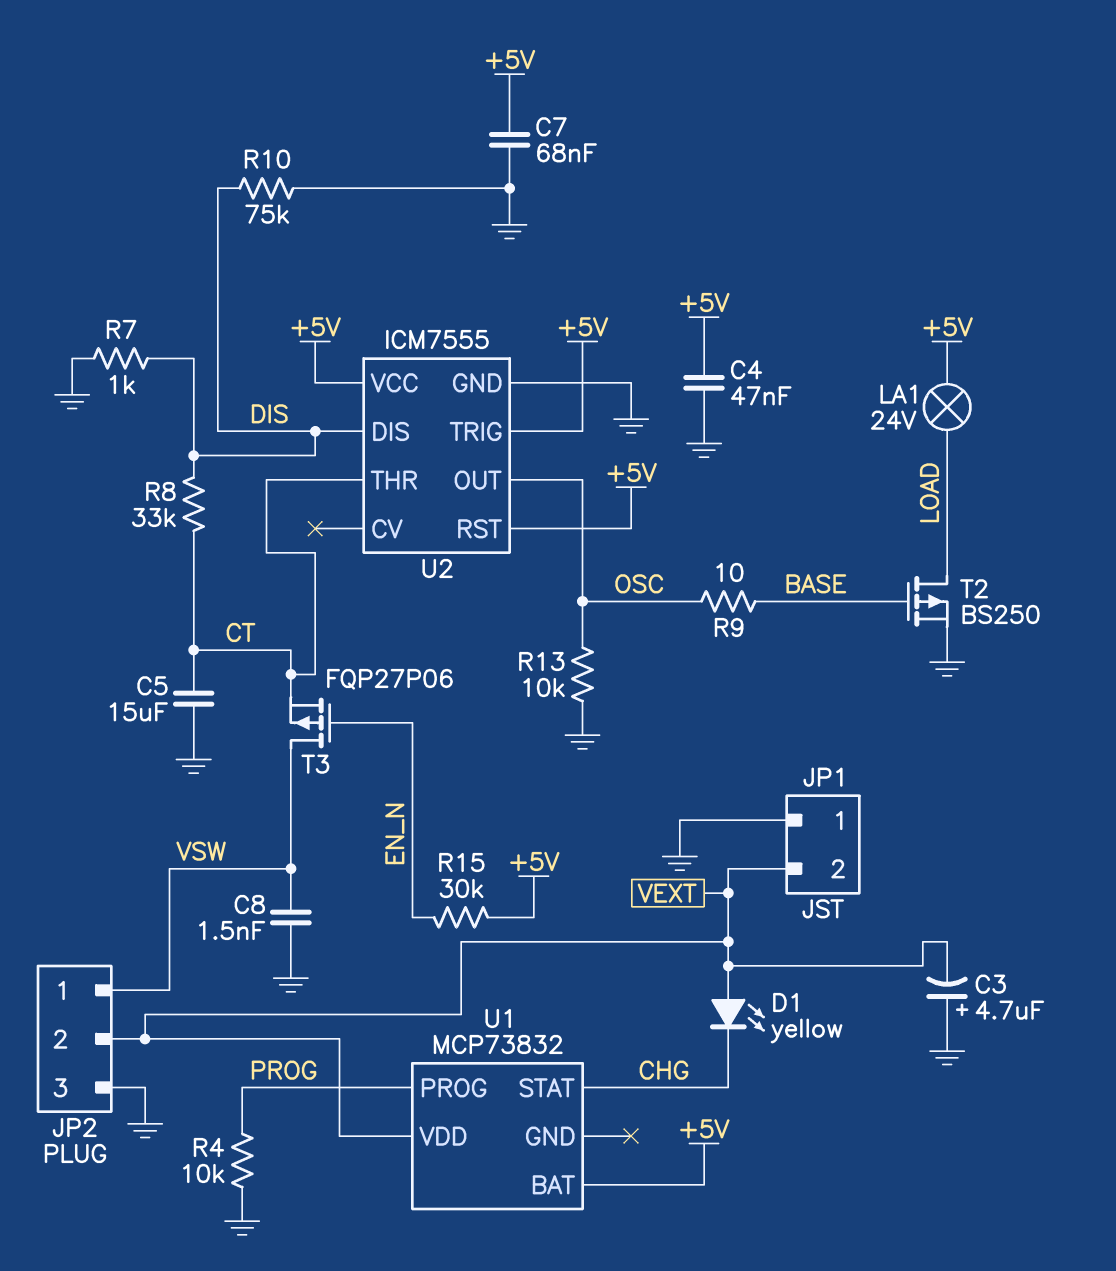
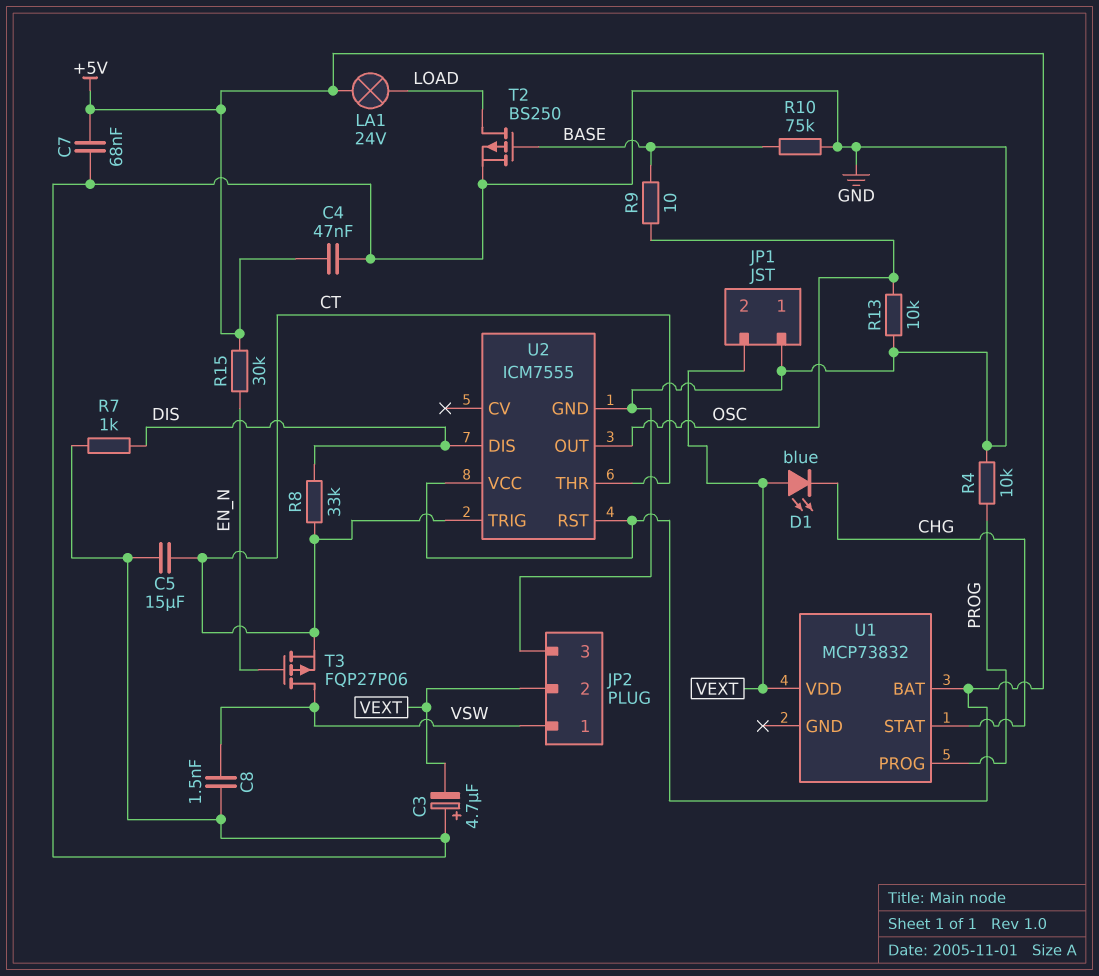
D1: LED yellow (A VEXT, K CHG) -> LED blue (A VEXT, K CHG)
R10: 75k (DIS, GND) -> 75k (BASE, GND)
U2 pin TRIG: +5V -> CT

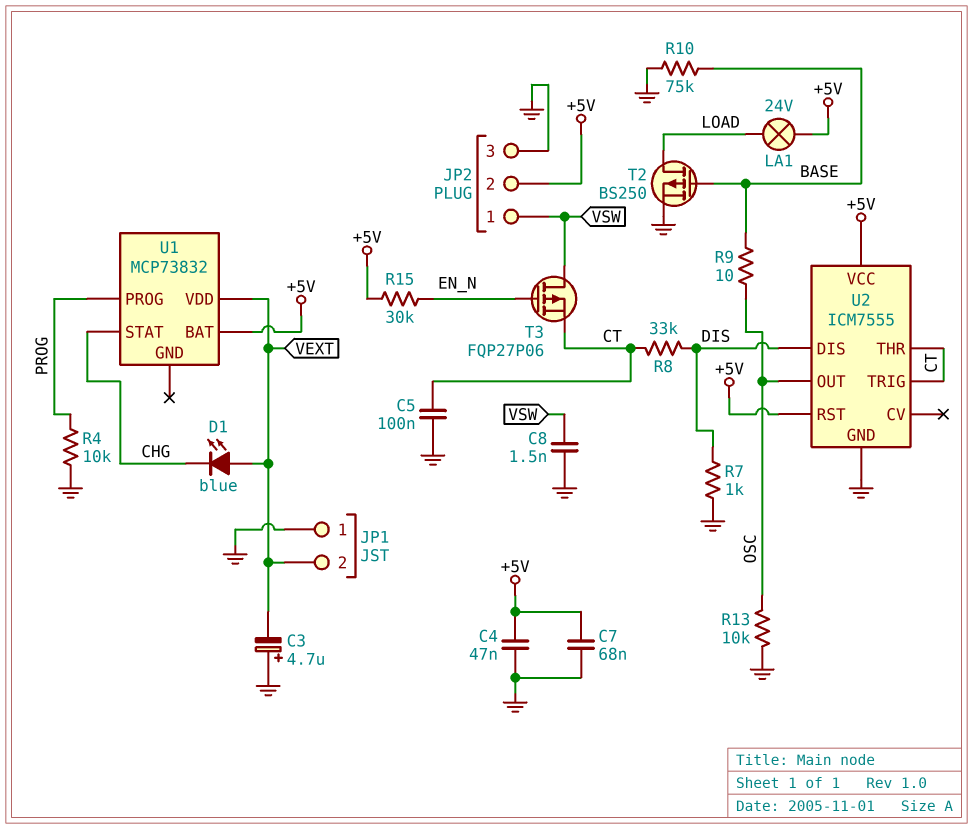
C5: 15uF (CT, GND) -> 100nF (CT, GND)
JP2 pin 2: VEXT -> +5V

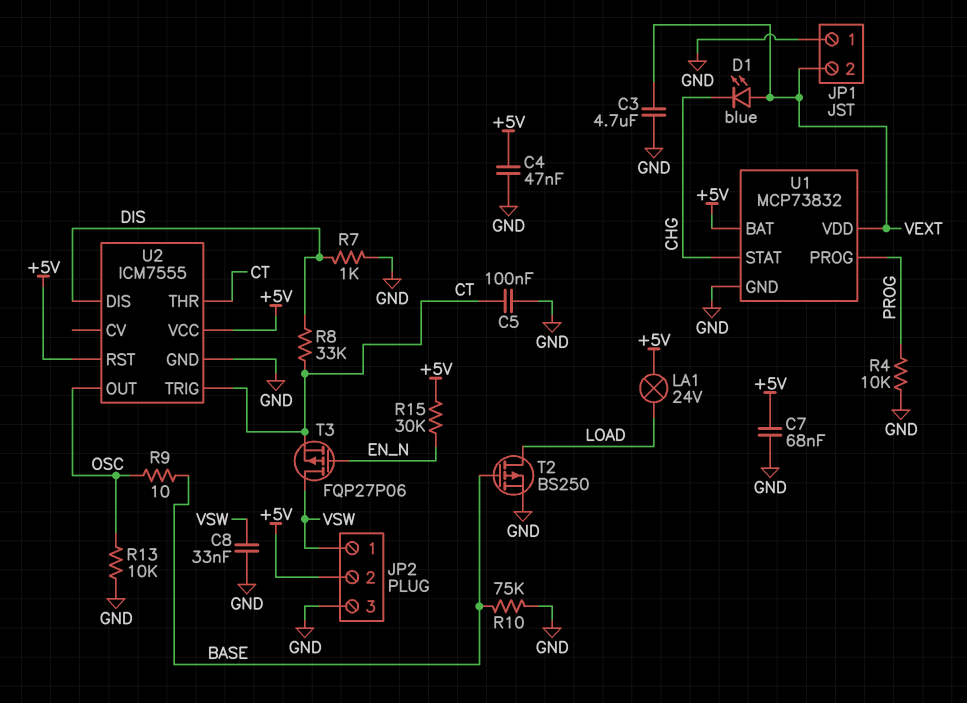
C3: 4.7uF (plus GND, minus VEXT) -> 4.7uF (GND, VEXT)
C8: 1.5nF (GND, VSW) -> 33nF (GND, VSW)
U1 pin GND: none -> GND

